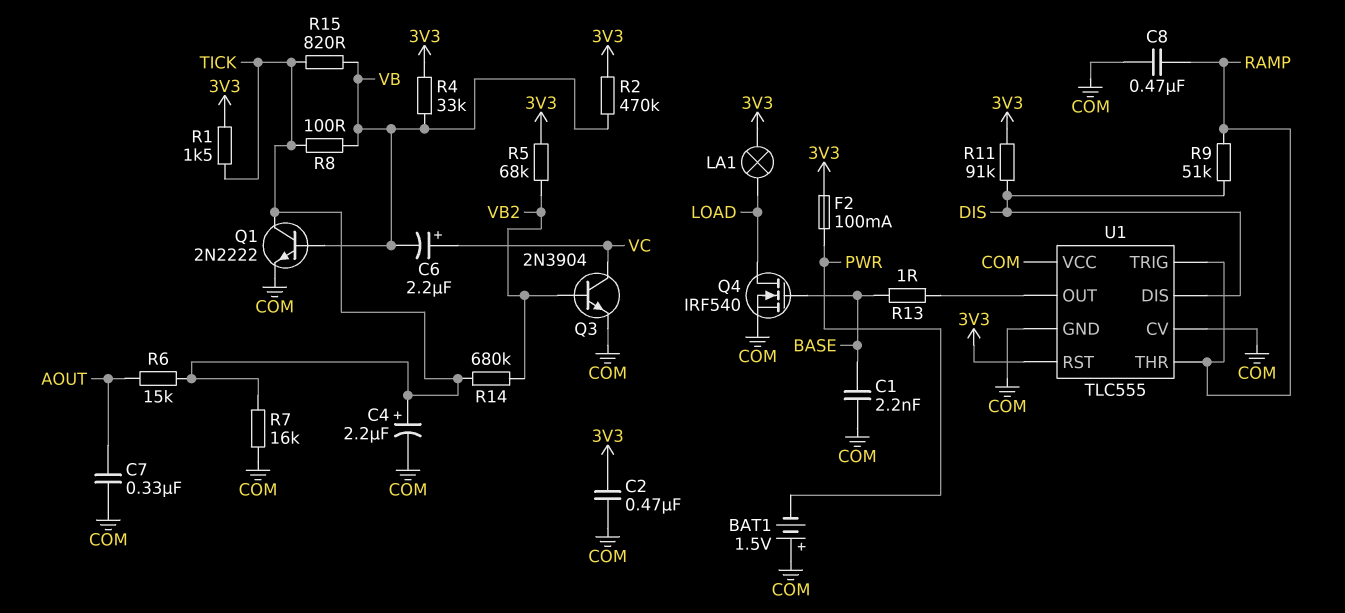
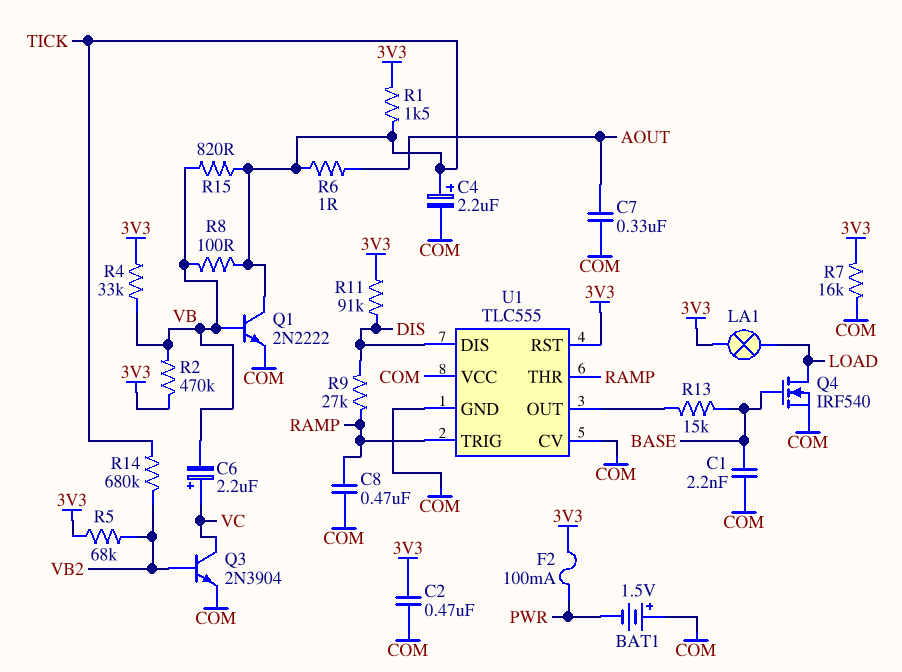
R6: 15k (AOUT, TICK) -> 1 (AOUT, TICK)
R7: 16k (COM, TICK) -> 16k (3V3, COM)
R9: 51k (DIS, RAMP) -> 27k (DIS, RAMP)
R13: 1 (BASE, U1/OUT) -> 15k (BASE, U1/OUT)

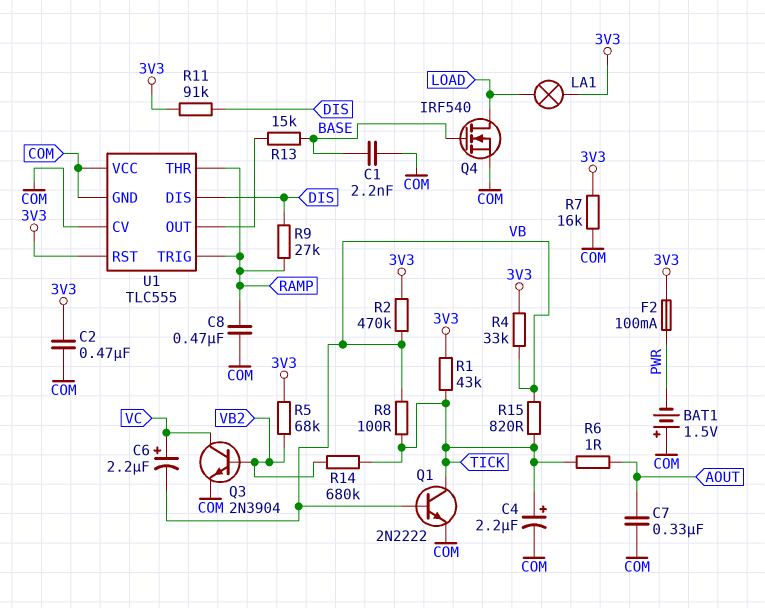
R1: 1.5k (3V3, TICK) -> 43k (3V3, TICK)

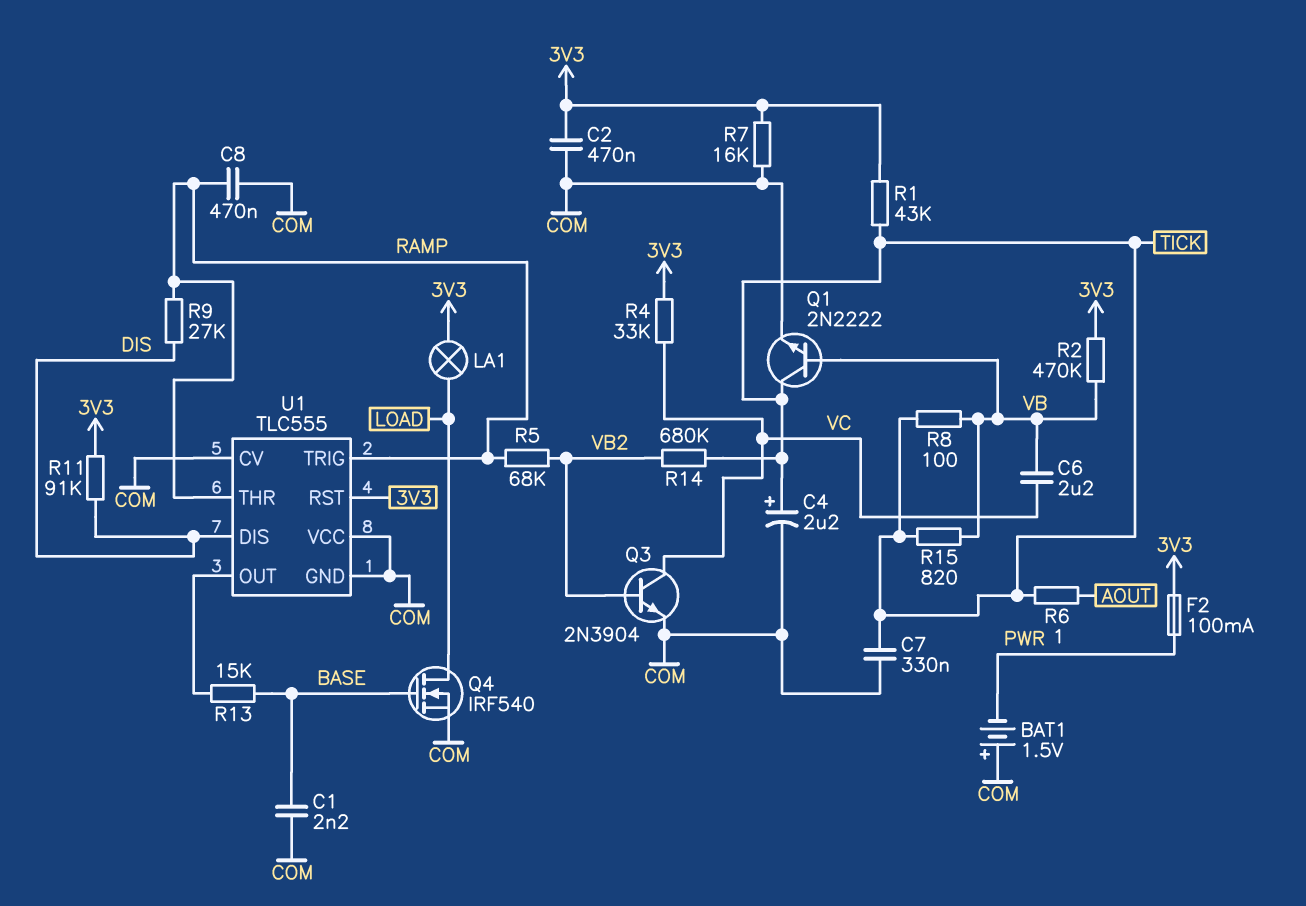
C6: 2.2uF (plus VC, minus VB) -> 2.2uF (VB, VC)
C7: 330nF (AOUT, COM) -> 330nF (COM, TICK)
R4: 33k (3V3, VB) -> 33k (3V3, VC)
R5: 68k (3V3, VB2) -> 68k (RAMP, VB2)

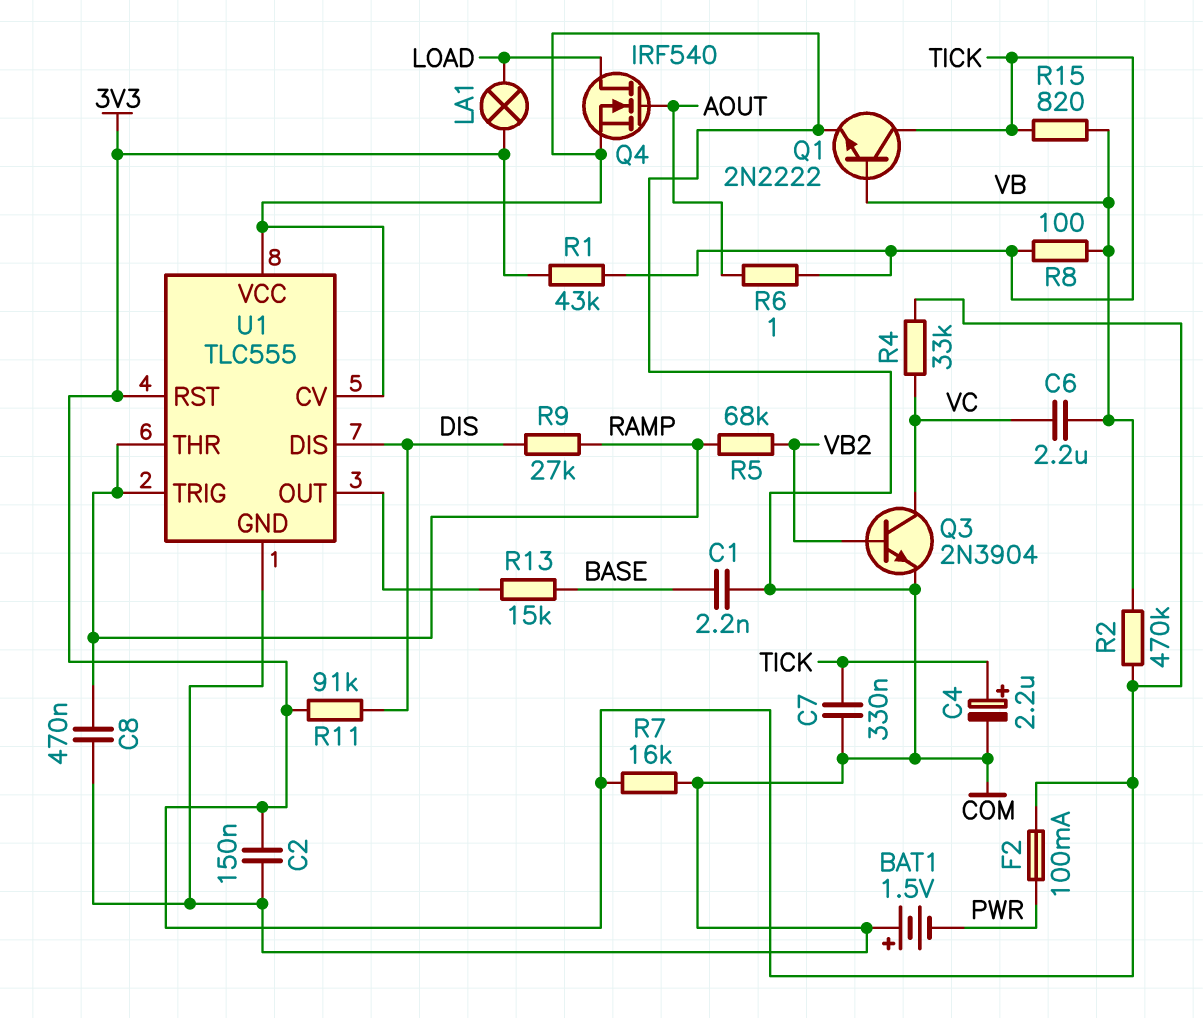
C2: 470nF (3V3, COM) -> 150nF (3V3, COM)
Q4: NMOS IRF540 (G BASE, D LOAD, S COM) -> NMOS IRF540 (G AOUT, D LOAD, S COM)
R14: 680k (TICK, VB2) -> none

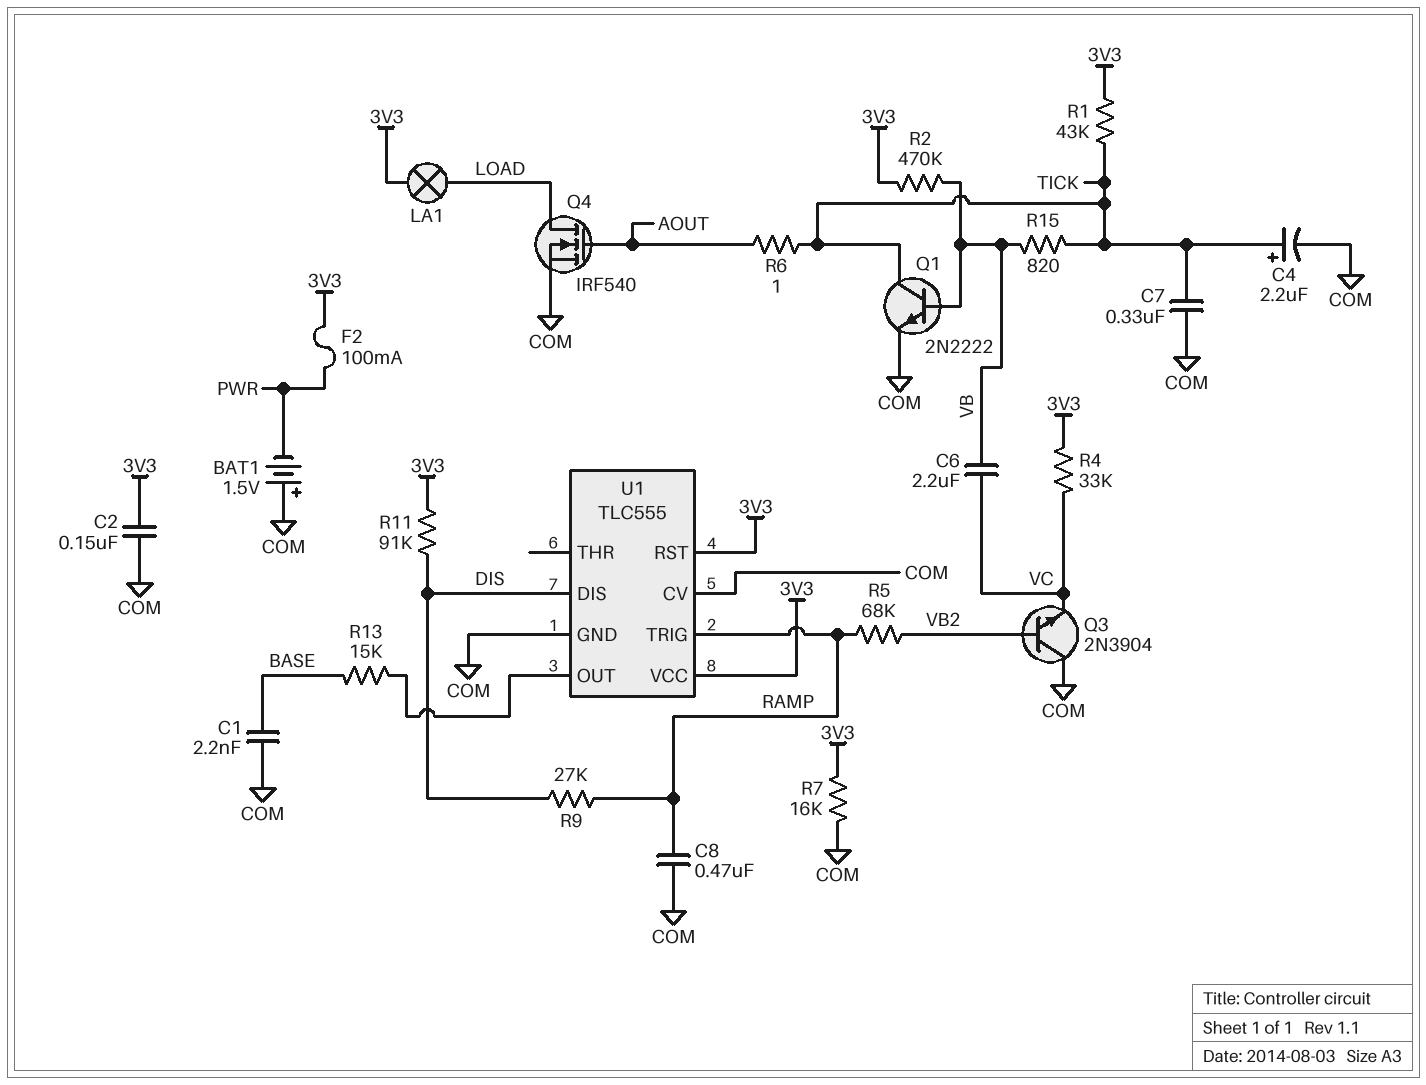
Q3: NPN 2N3904 (B VB2, C VC, E COM) -> NPN 2N3904 (B VB2, C COM, E VC)
R8: 100 (TICK, VB) -> none
U1 pin THR: RAMP -> none
U1 pin VCC: COM -> 3V3

